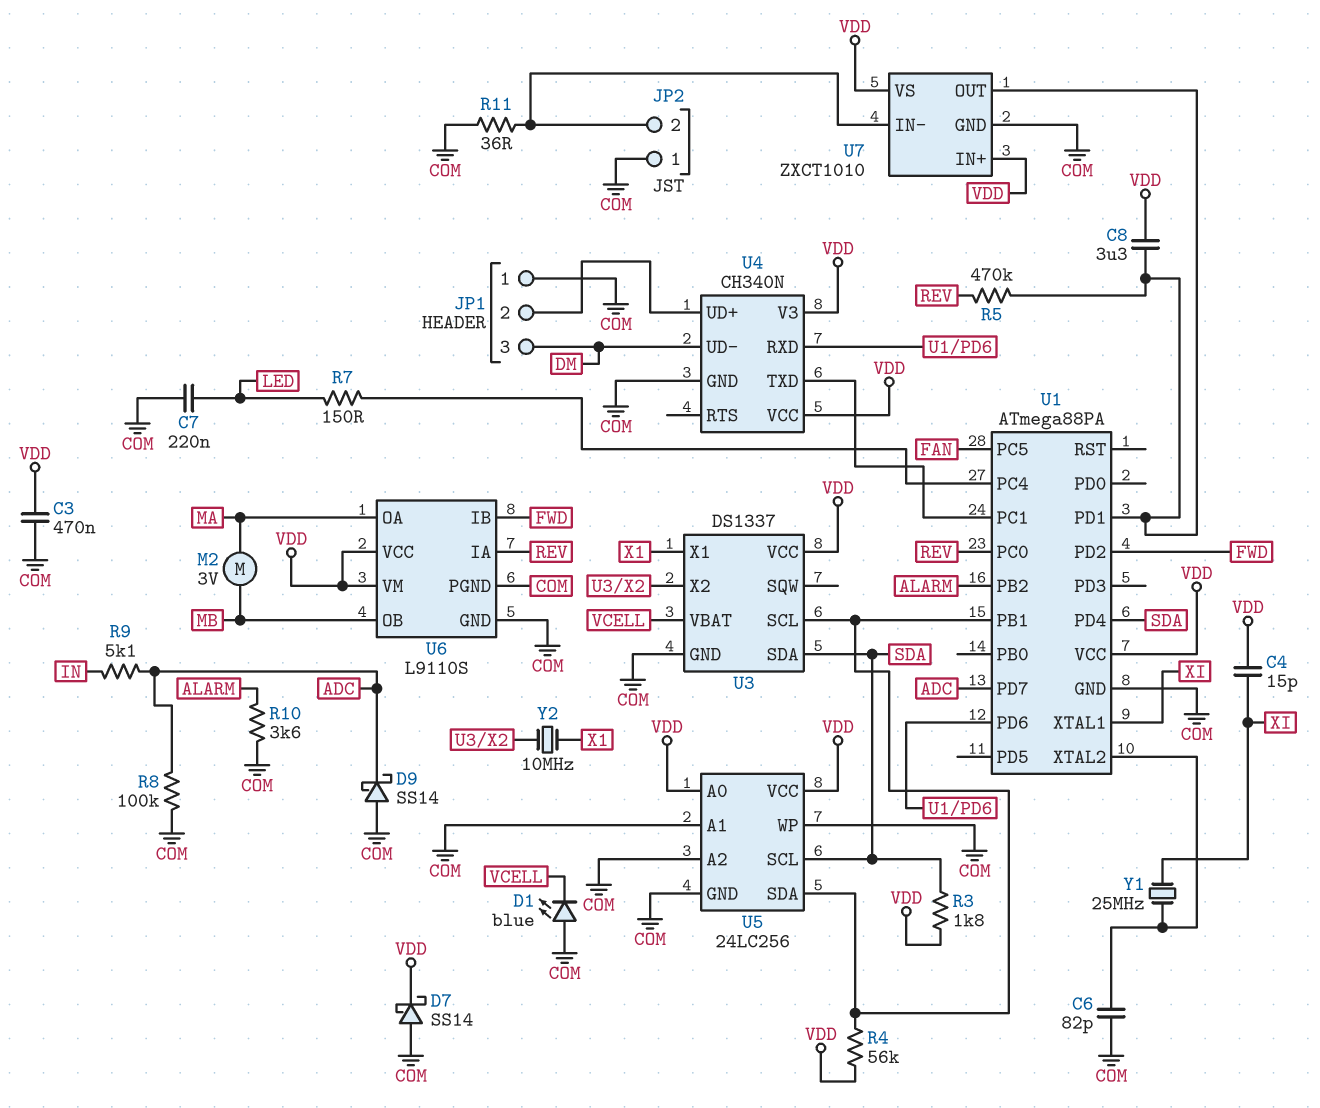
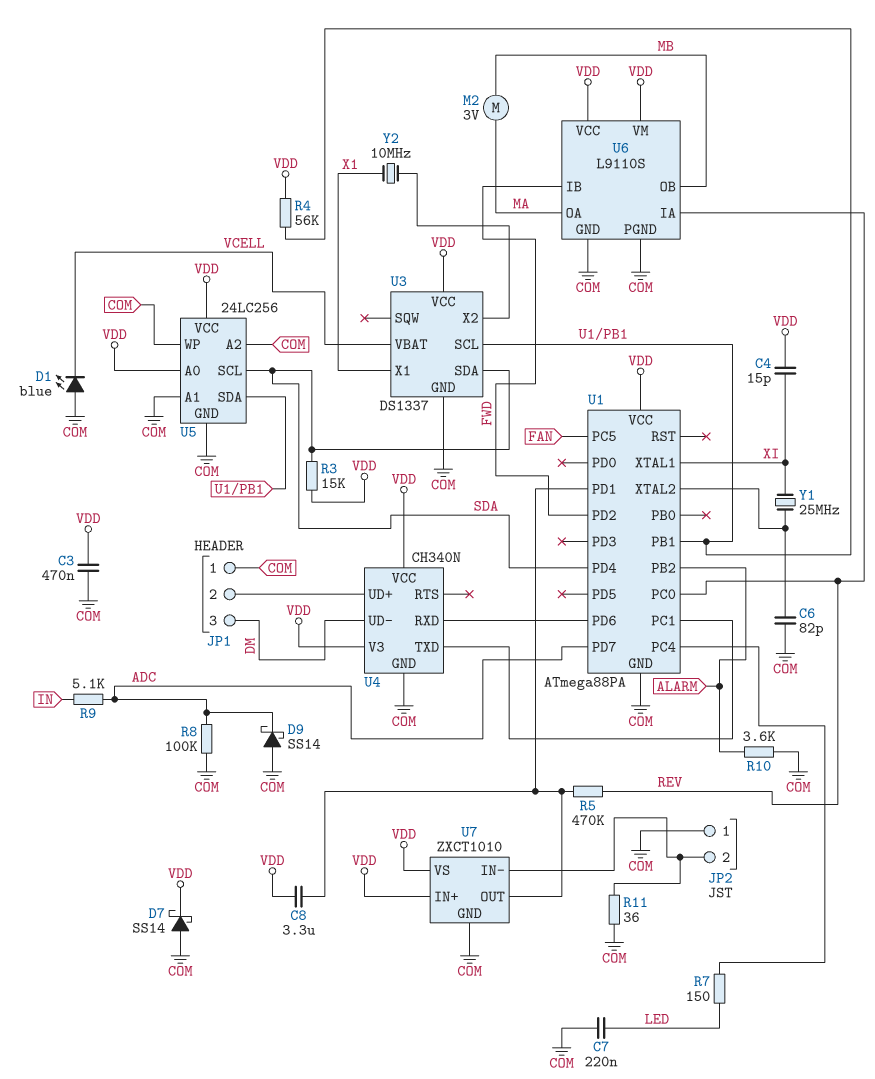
R3: 1.8k (SDA, VDD) -> 15k (SDA, VDD)

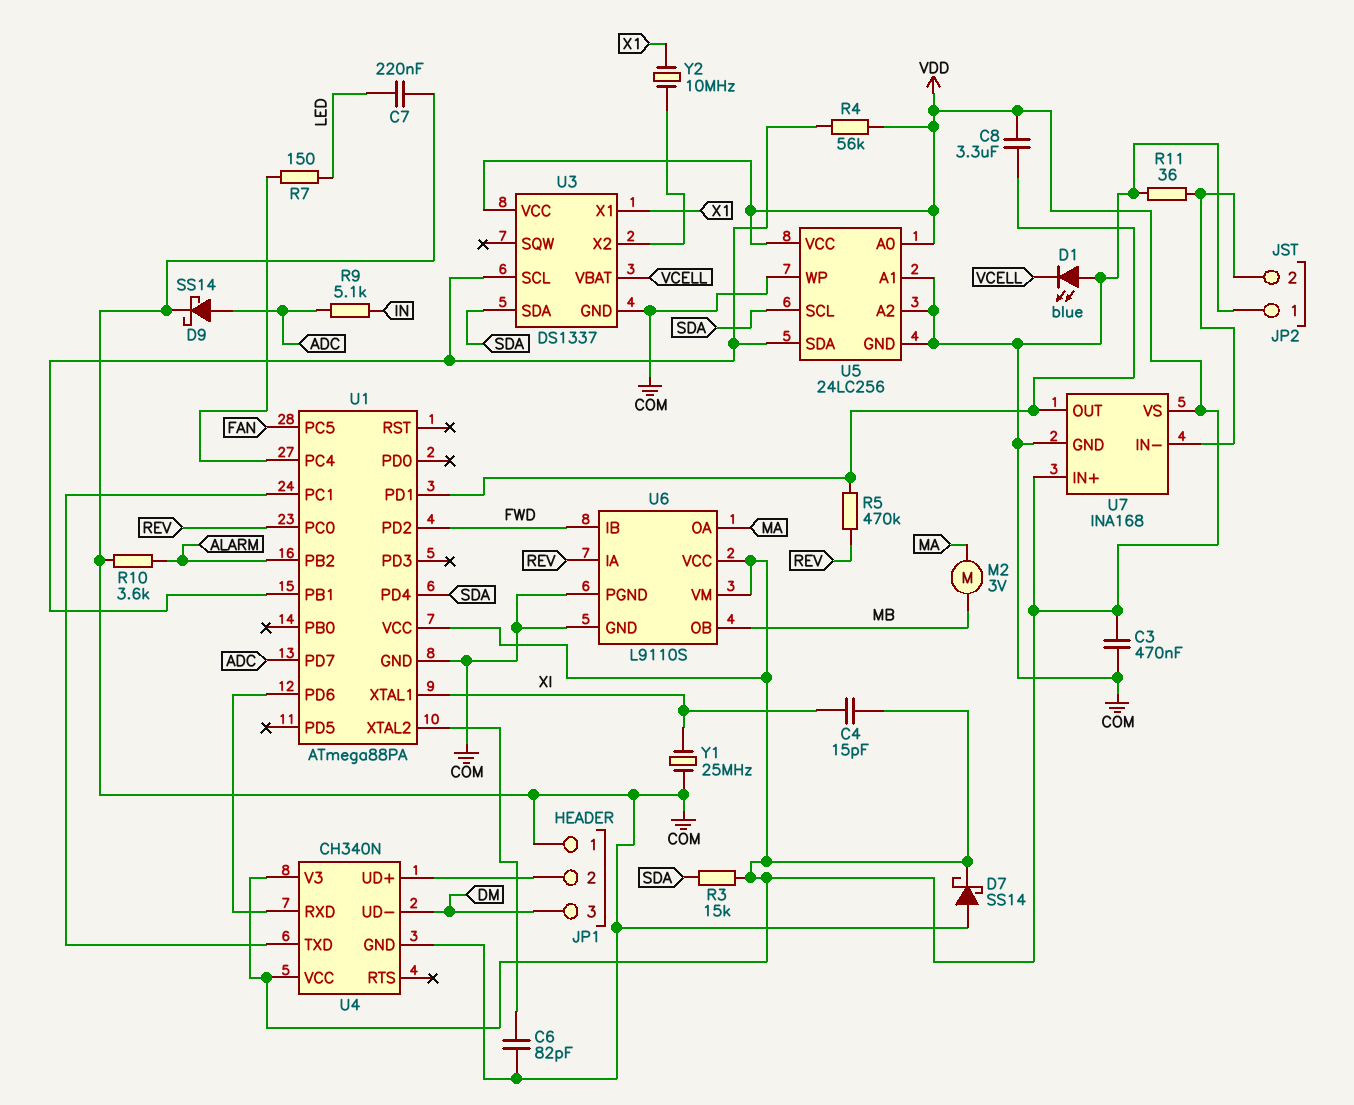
D9: schottky SS14 (A COM, K ADC) -> schottky SS14 (A ADC, K COM)
R8: 100k (ADC, COM) -> none
U7: ZXCT1010 -> INA168
Y1: 25MHz (U1/XTAL2, XI) -> 25MHz (COM, XI)

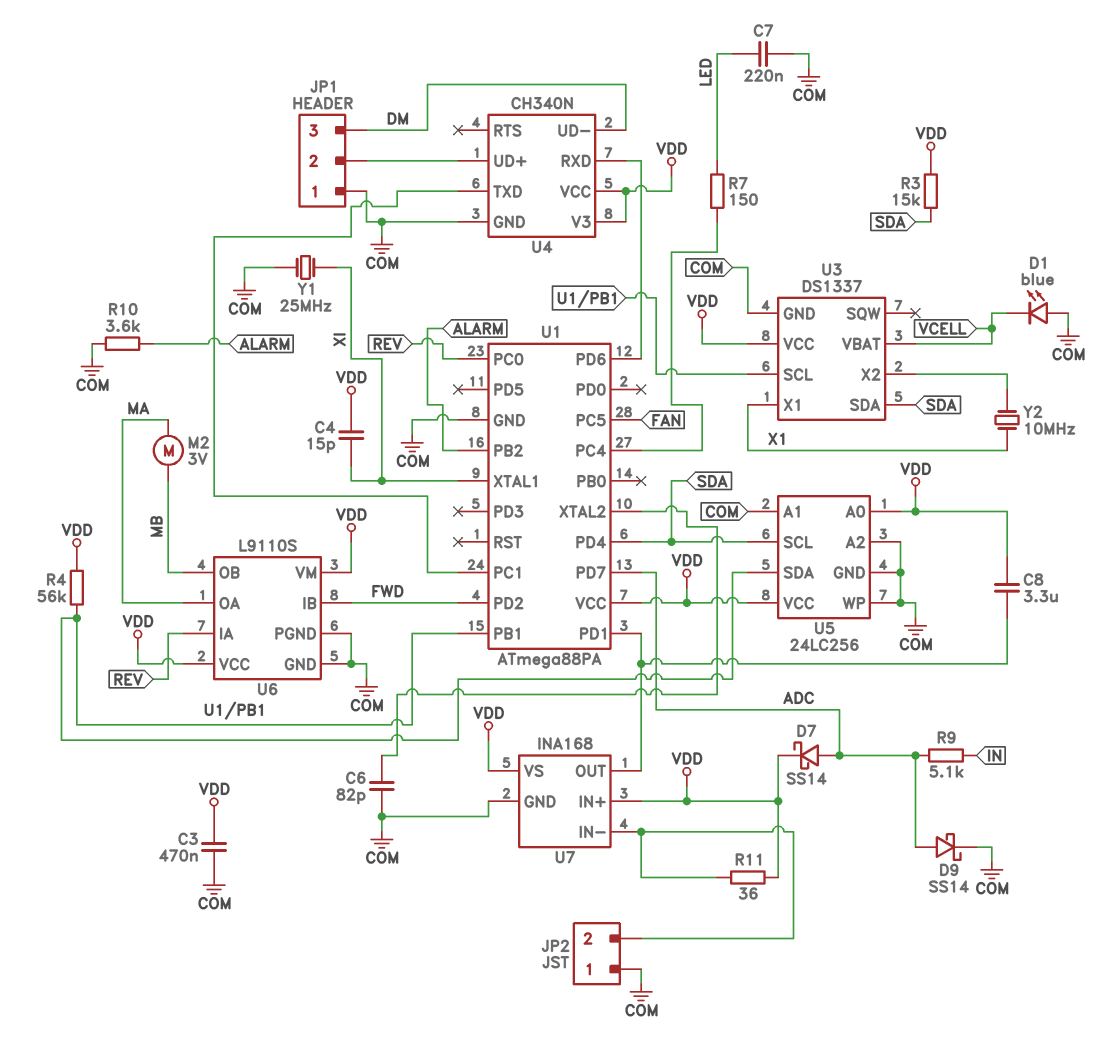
D7: schottky SS14 (A COM, K VDD) -> schottky SS14 (A ADC, K VDD)
R5: 470k (REV, U1/PD1) -> none
R11: 36 (COM, JP2/2) -> 36 (JP2/2, VDD)

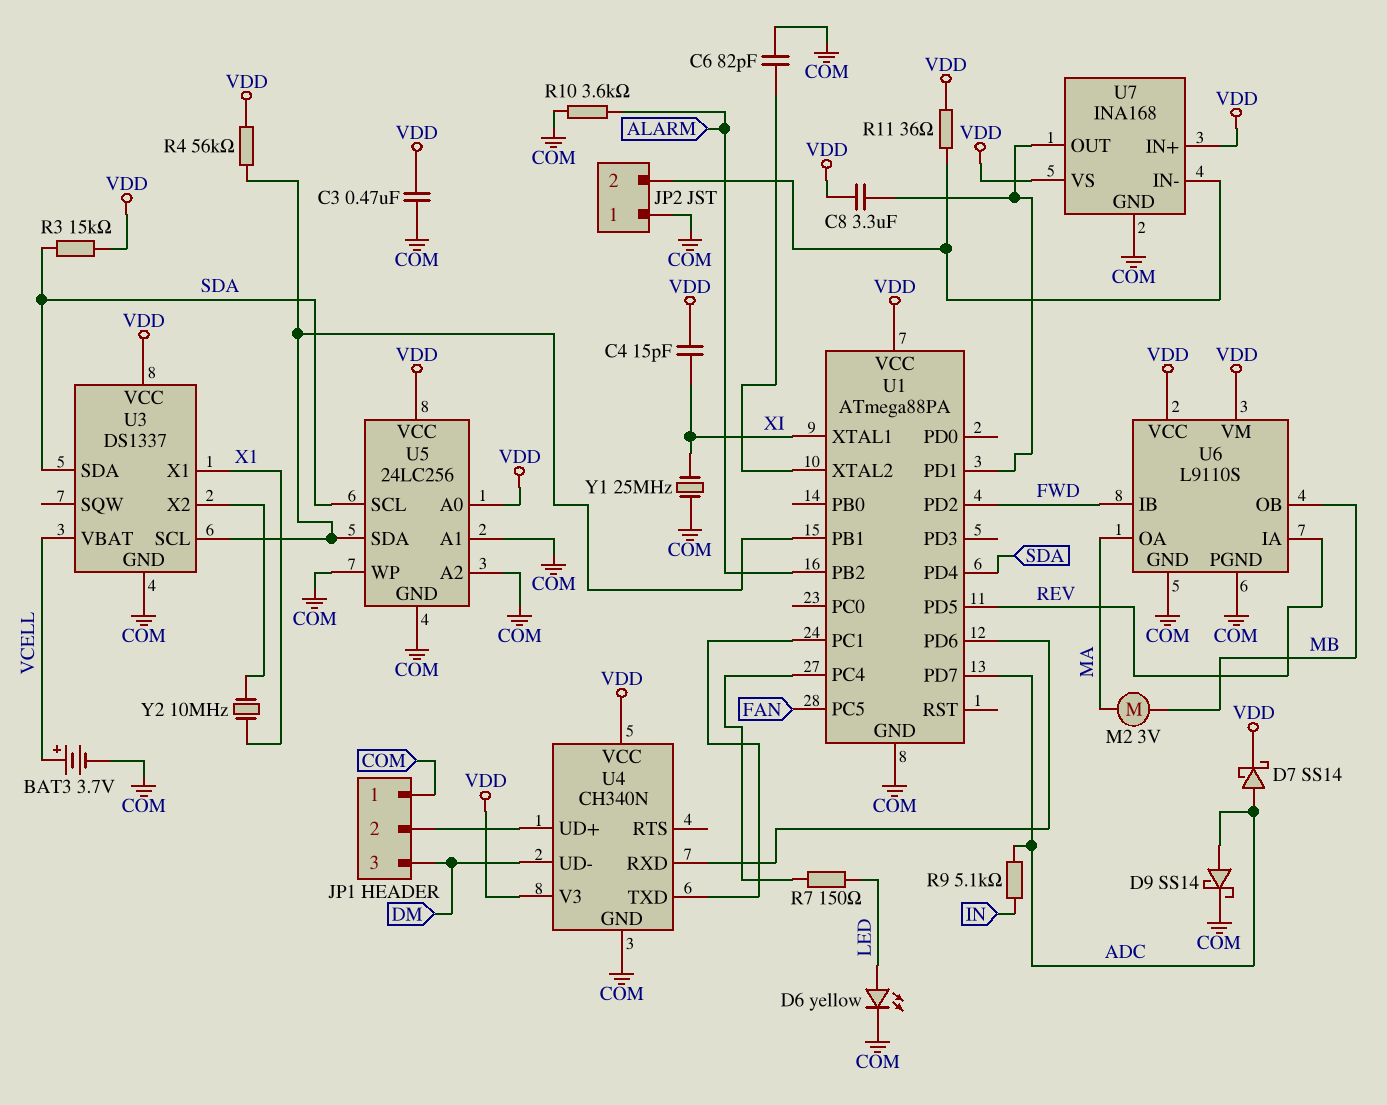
BAT3: none -> 3.7V (plus VCELL, minus COM)
C7: 220nF (COM, LED) -> none
D1: LED blue (A COM, K VCELL) -> none
D6: none -> LED yellow (A LED, K COM)
U1 pin PC0: REV -> none
U1 pin PD5: none -> REV

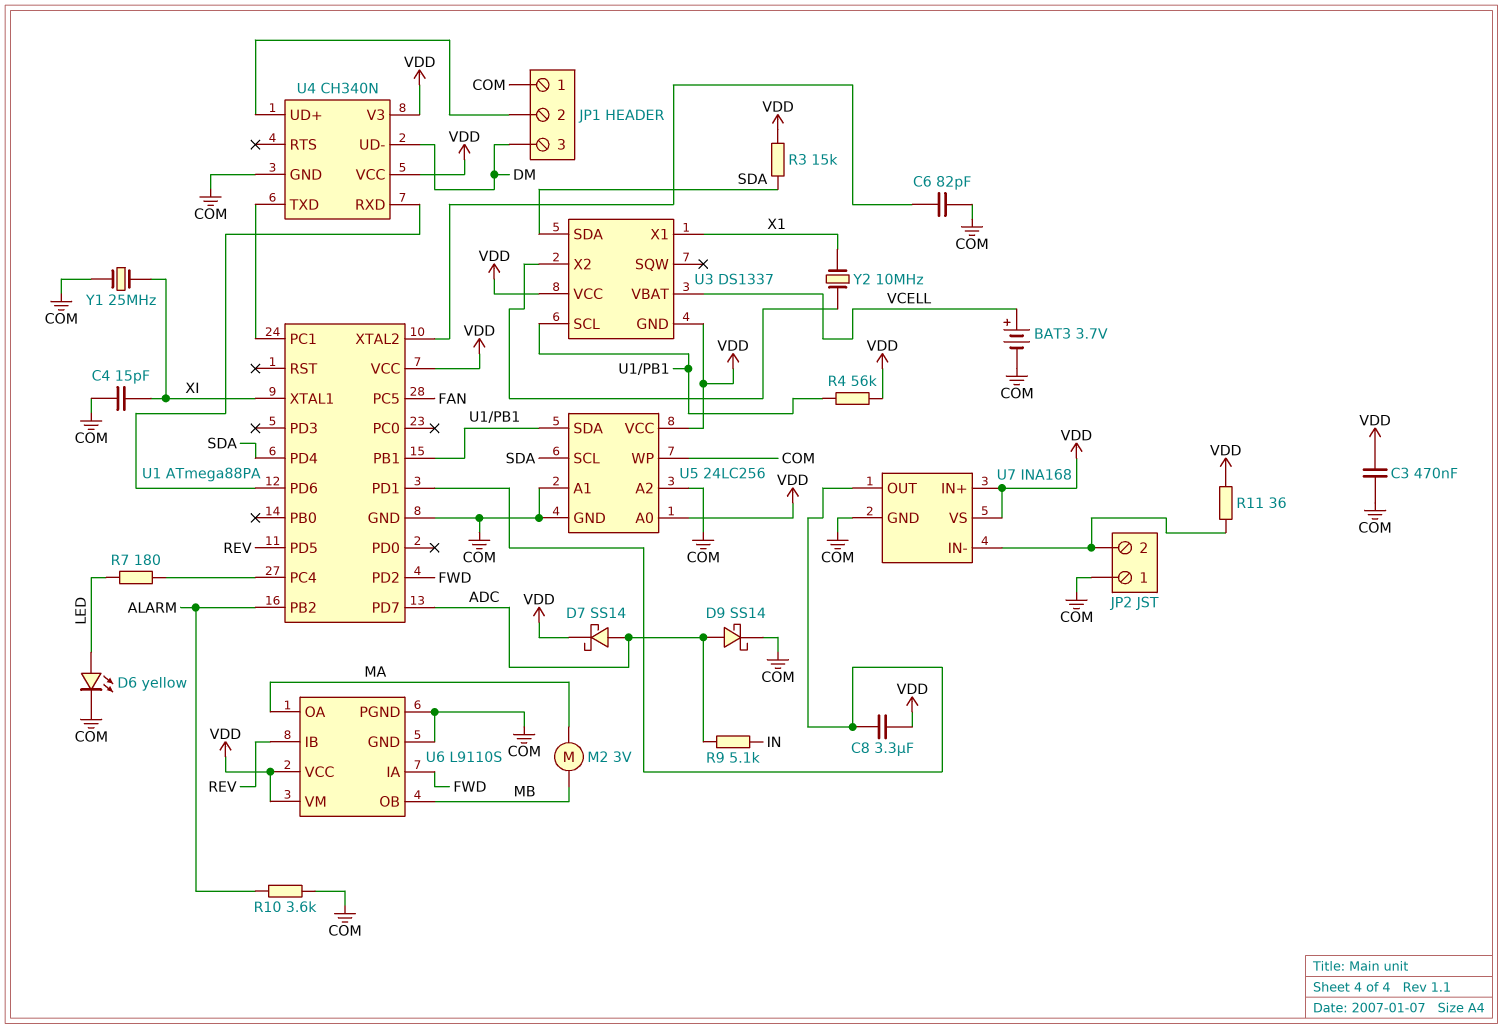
C4: 15pF (VDD, XI) -> 15pF (COM, XI)
R7: 150 (LED, U1/PC4) -> 180 (LED, U1/PC4)
U3 pin GND: COM -> VDD
U6 pin IA: REV -> FWD
U6 pin IB: FWD -> REV

